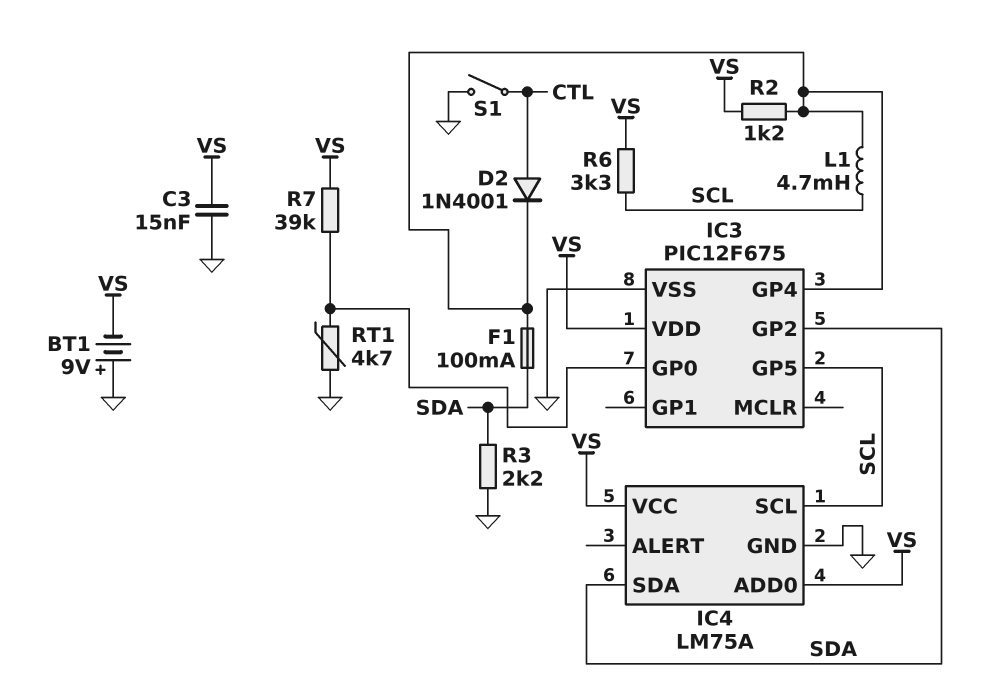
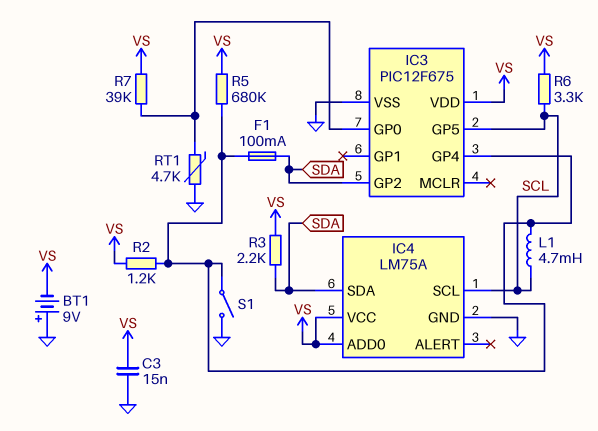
D2: diode 1N4001 (A CTL, K IC3/GP4) -> none
R3: 2.2k (GND, SDA) -> 2.2k (SDA, VS)
R5: none -> 680k (IC3/GP4, VS)
S1: switch (CTL, GND) -> switch (GND, IC3/GP4)

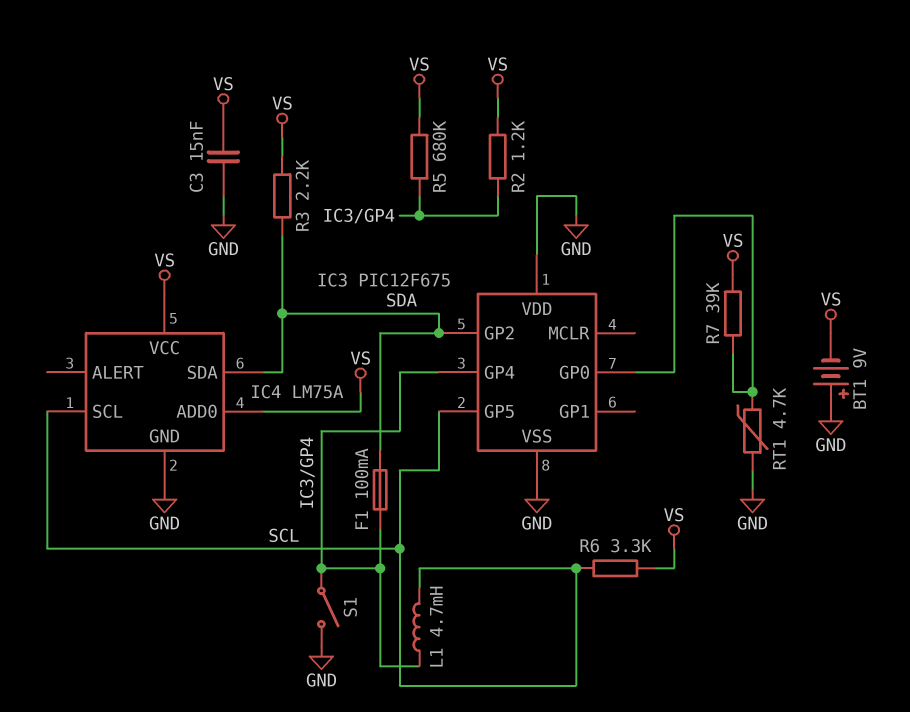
IC3 pin VDD: VS -> GND

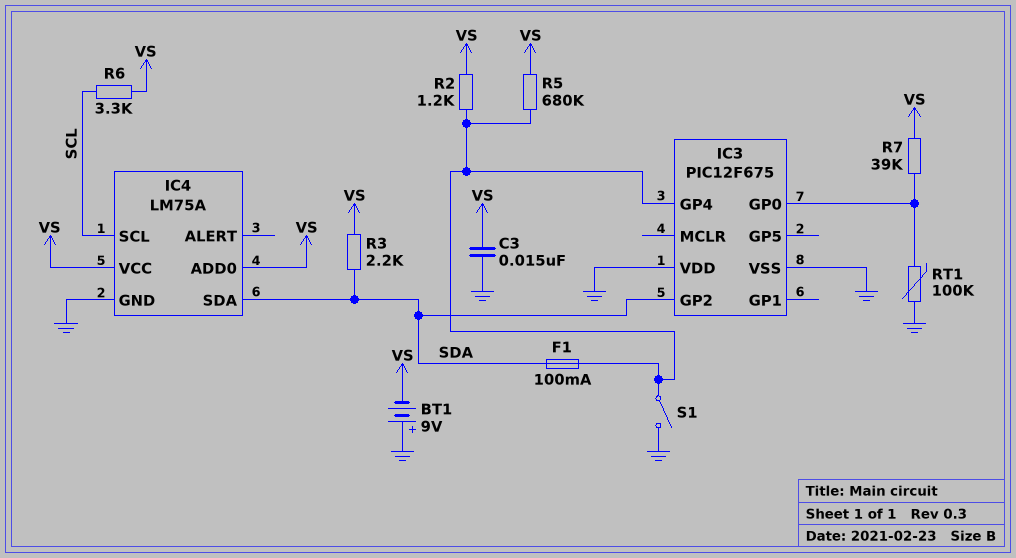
IC3 pin GP5: SCL -> none
L1: 4.7mH (IC3/GP4, SCL) -> none
RT1: 4.7k (GND, IC3/GP0) -> 100k (GND, IC3/GP0)

